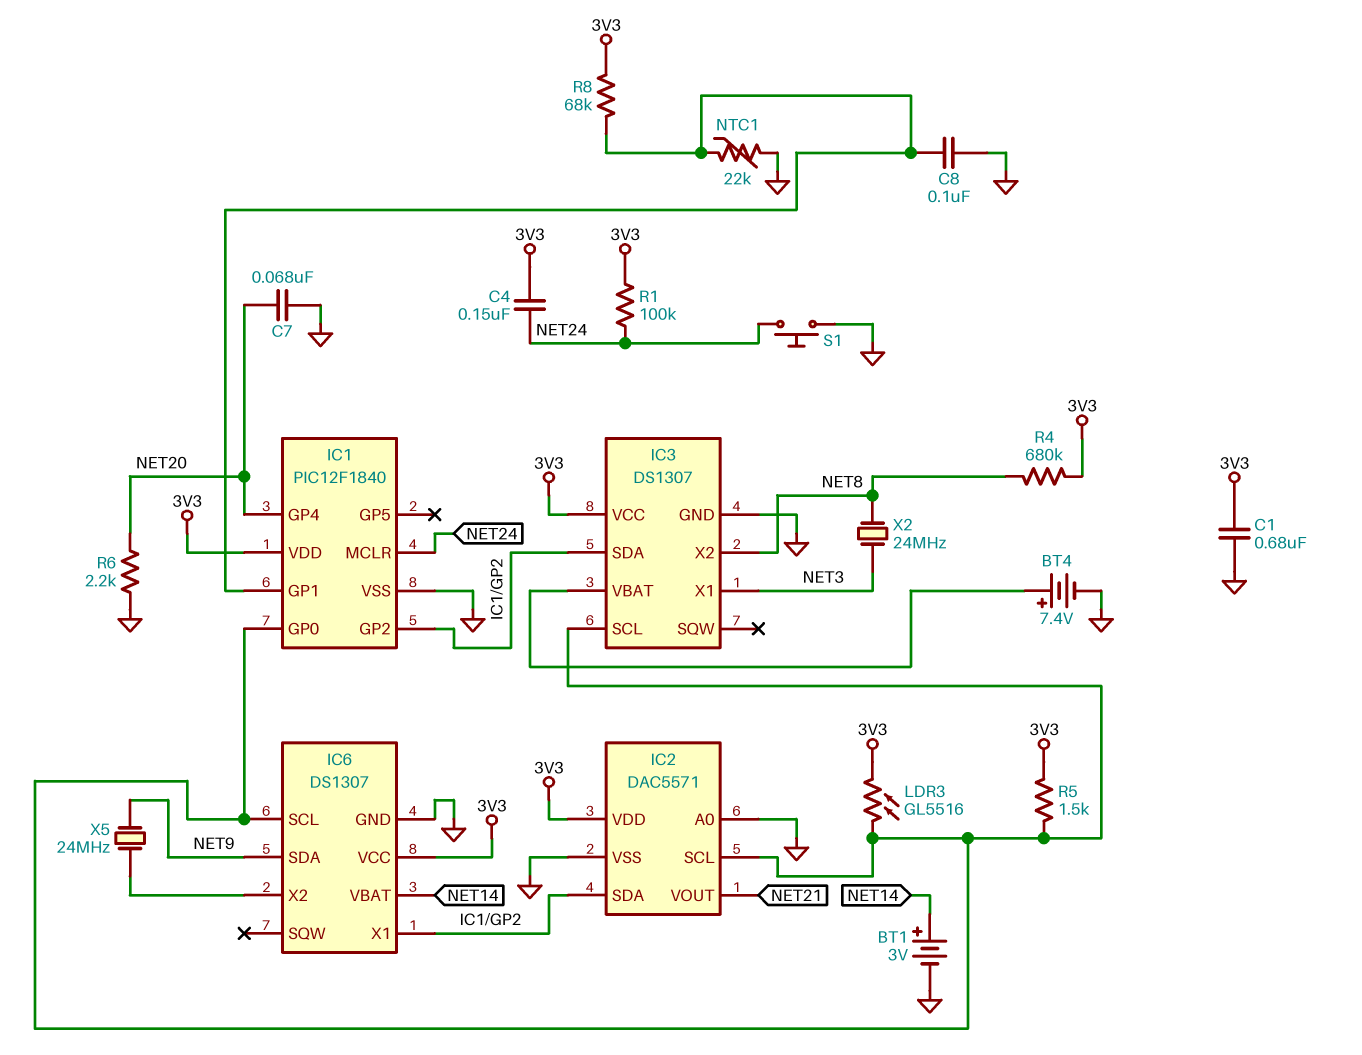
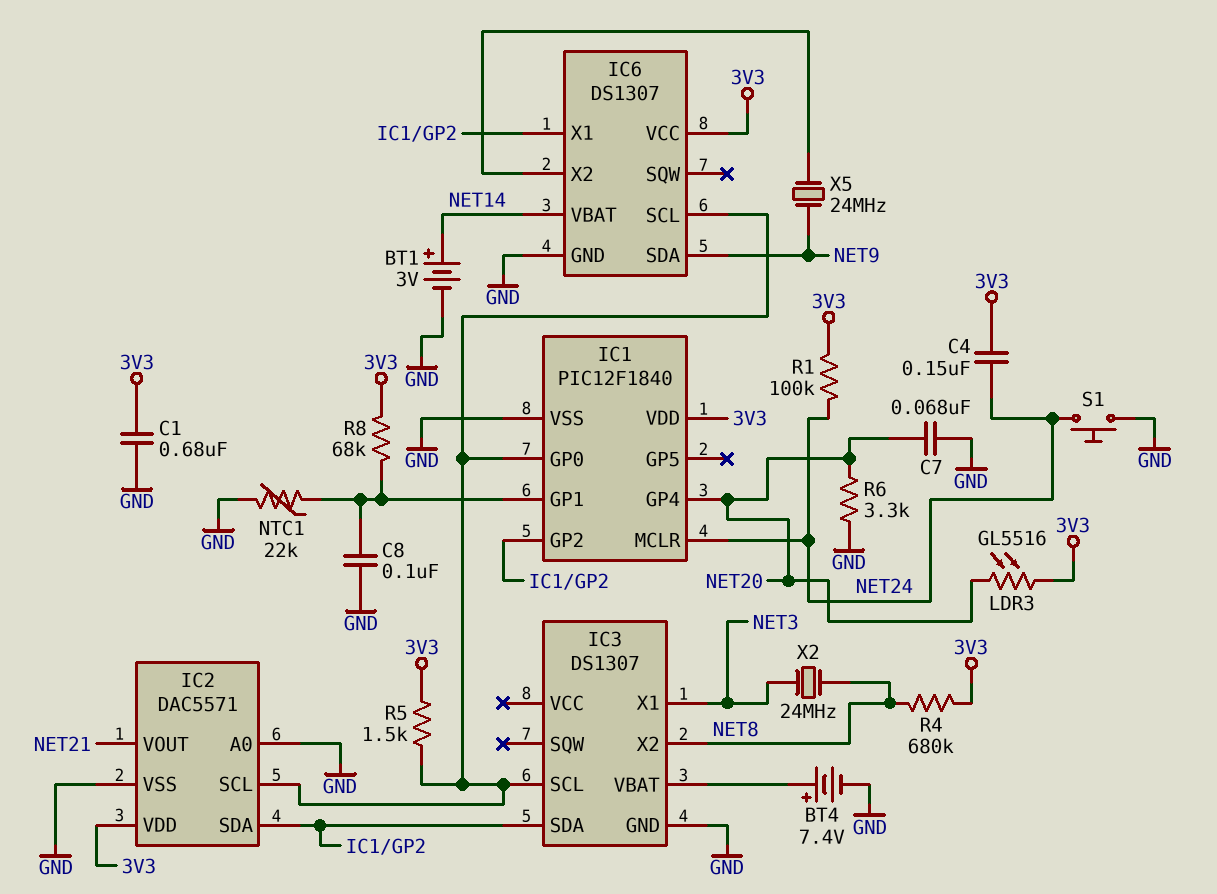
IC3 pin VCC: 3V3 -> none
LDR3: GL5516 (3V3, IC1/GP0) -> GL5516 (3V3, NET20)
R6: 2.2k (GND, NET20) -> 3.3k (GND, NET20)

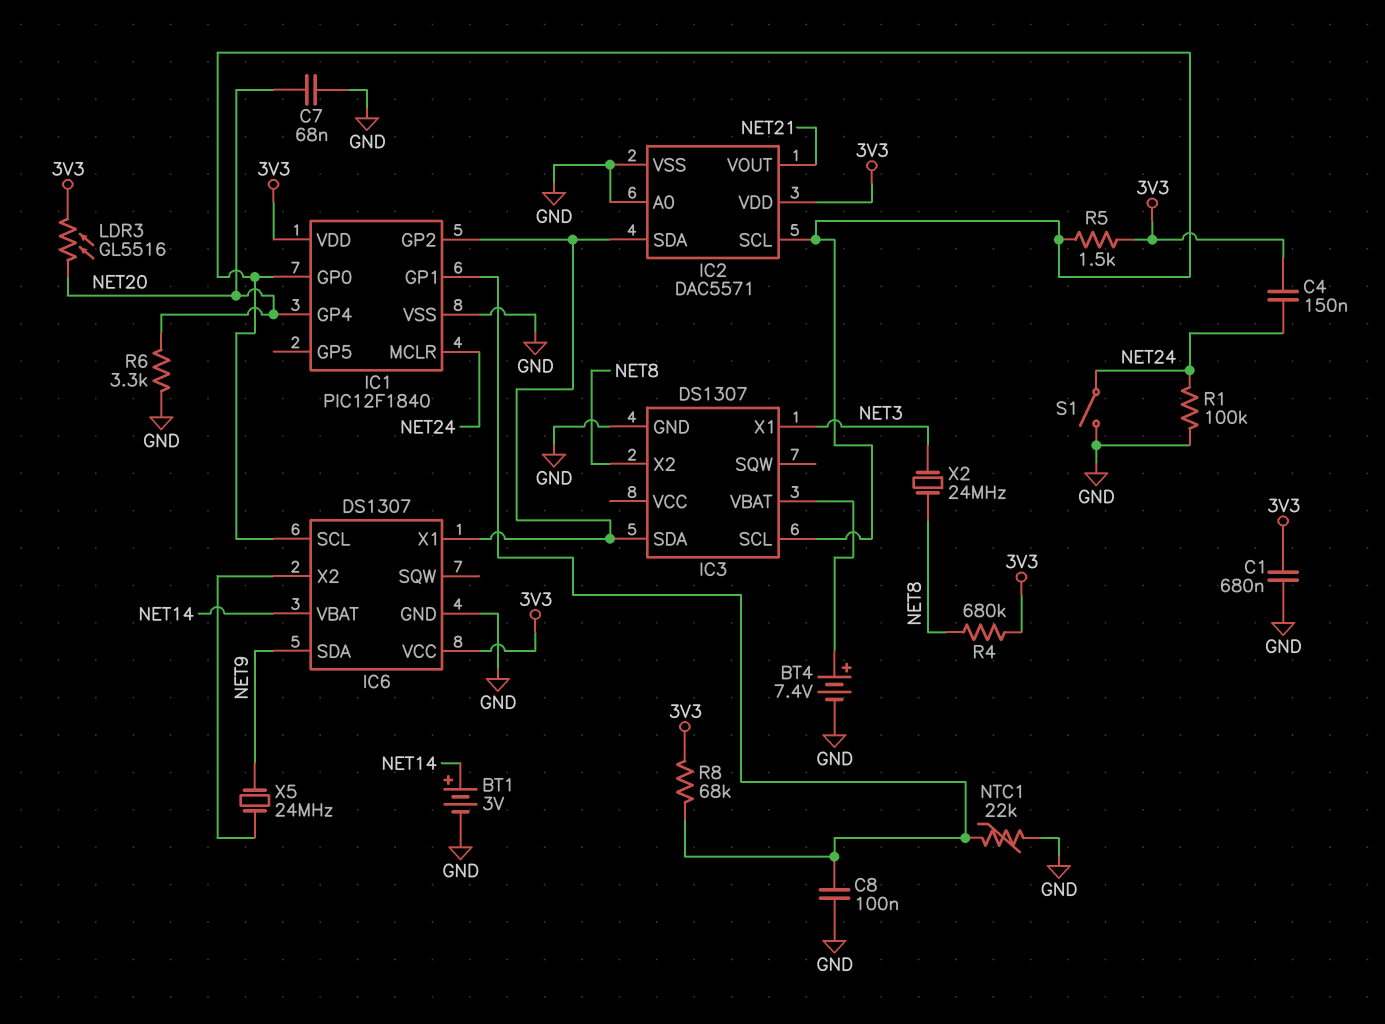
R1: 100k (3V3, NET24) -> 100k (GND, NET24)
S1: button (GND, NET24) -> switch (GND, NET24)

